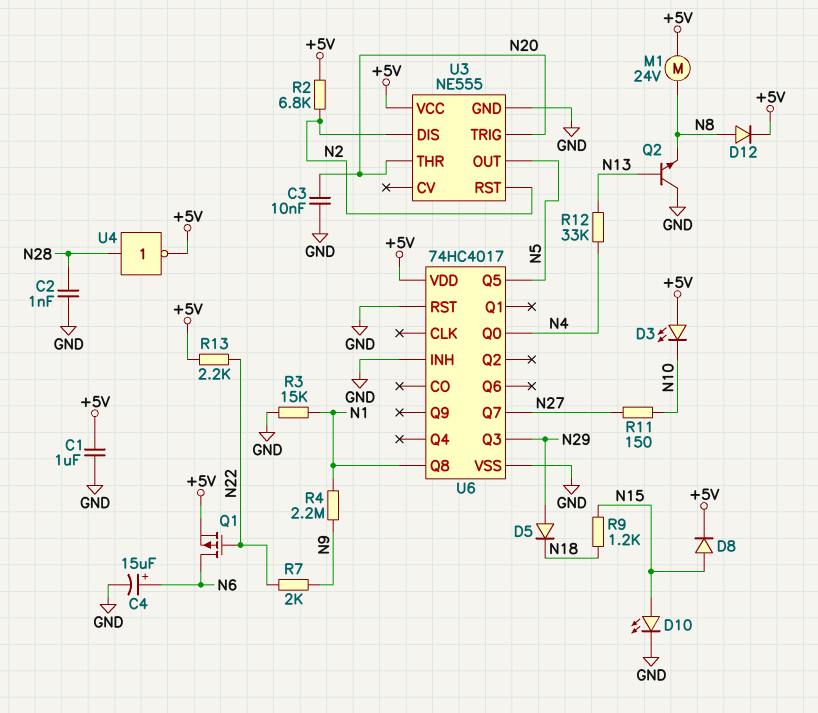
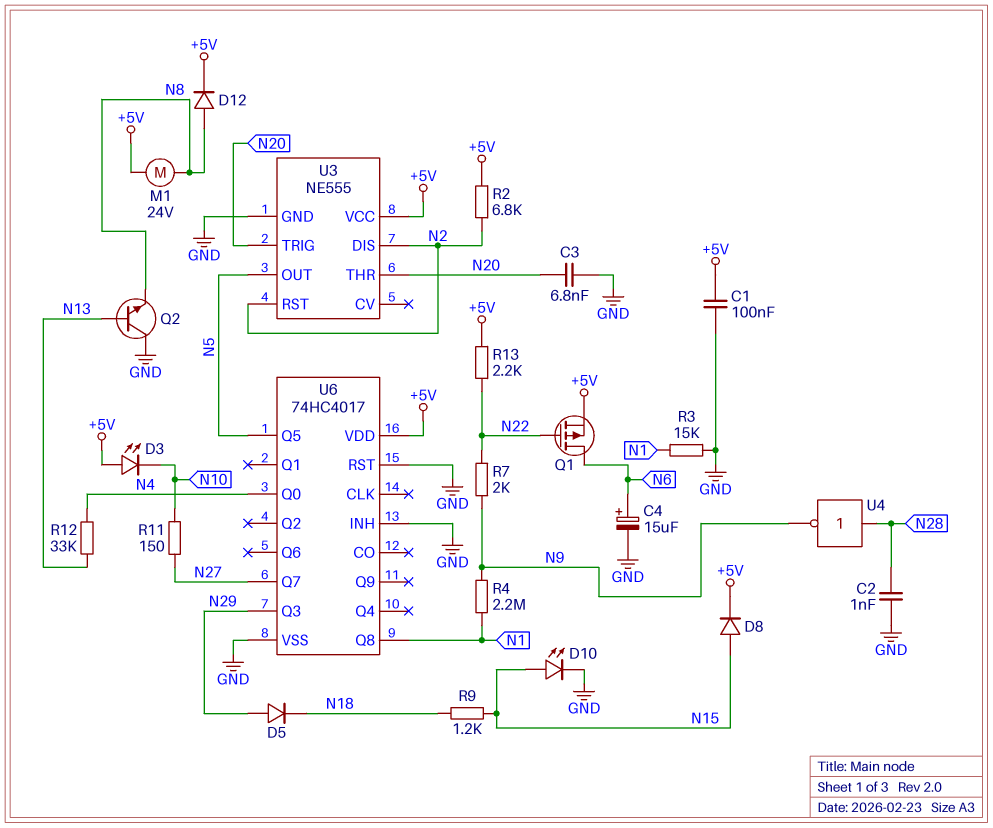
C1: 1uF (+5V, GND) -> 100nF (+5V, GND)
C3: 10nF (GND, N20) -> 6.8nF (GND, N20)
U4: NOT (in N28, out +5V) -> NOT (in N28, out N9)

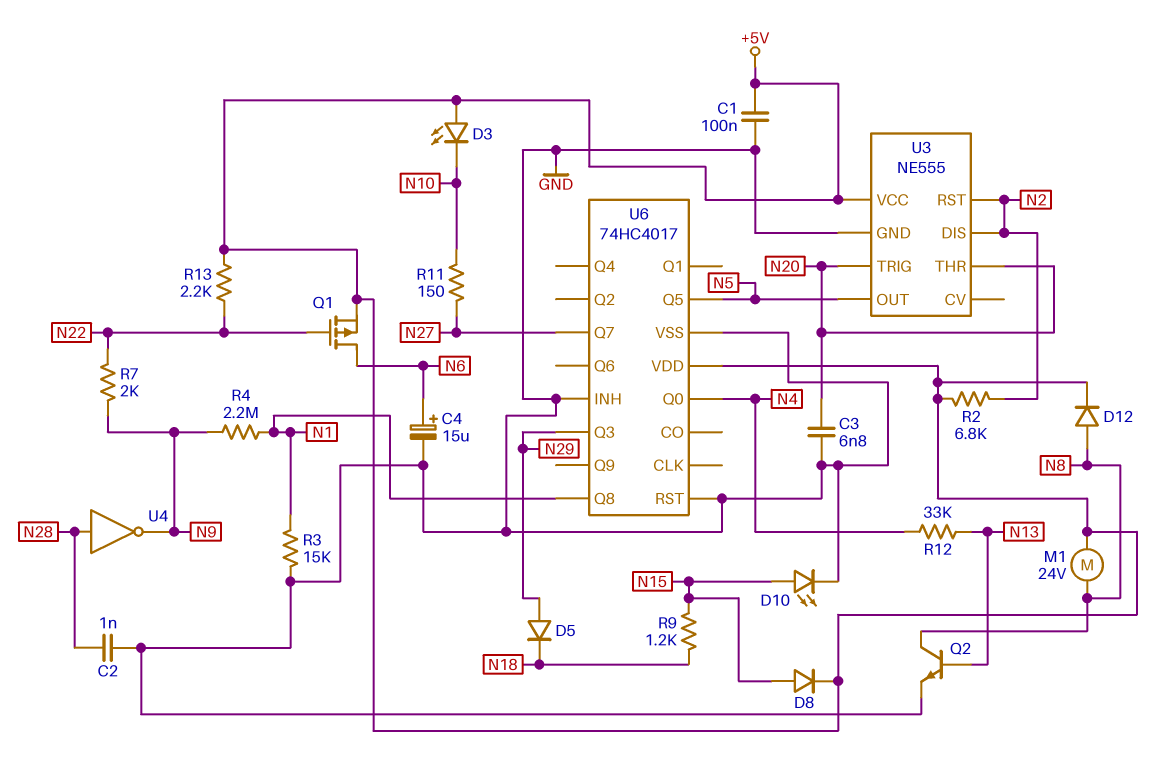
Q2: NPN (B N13, C GND, E N8) -> NPN (B N13, C N8, E GND)

